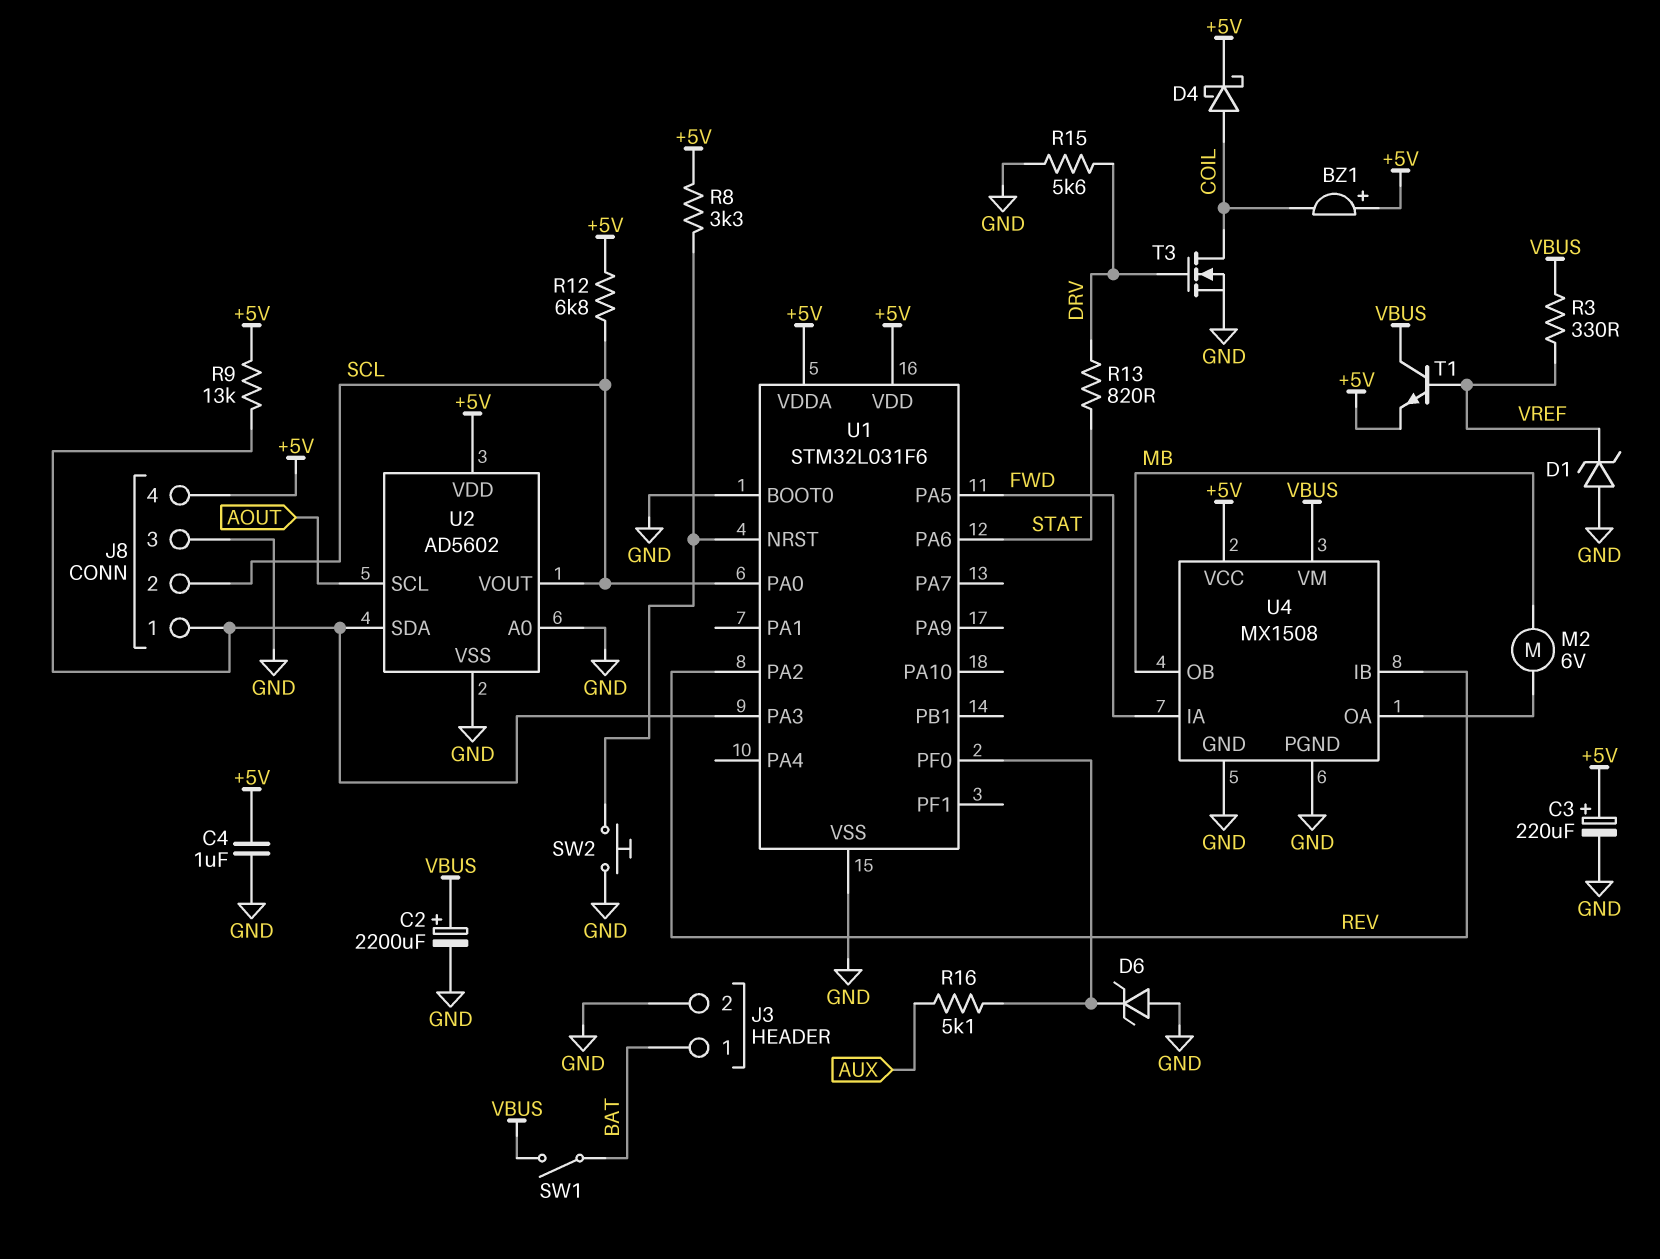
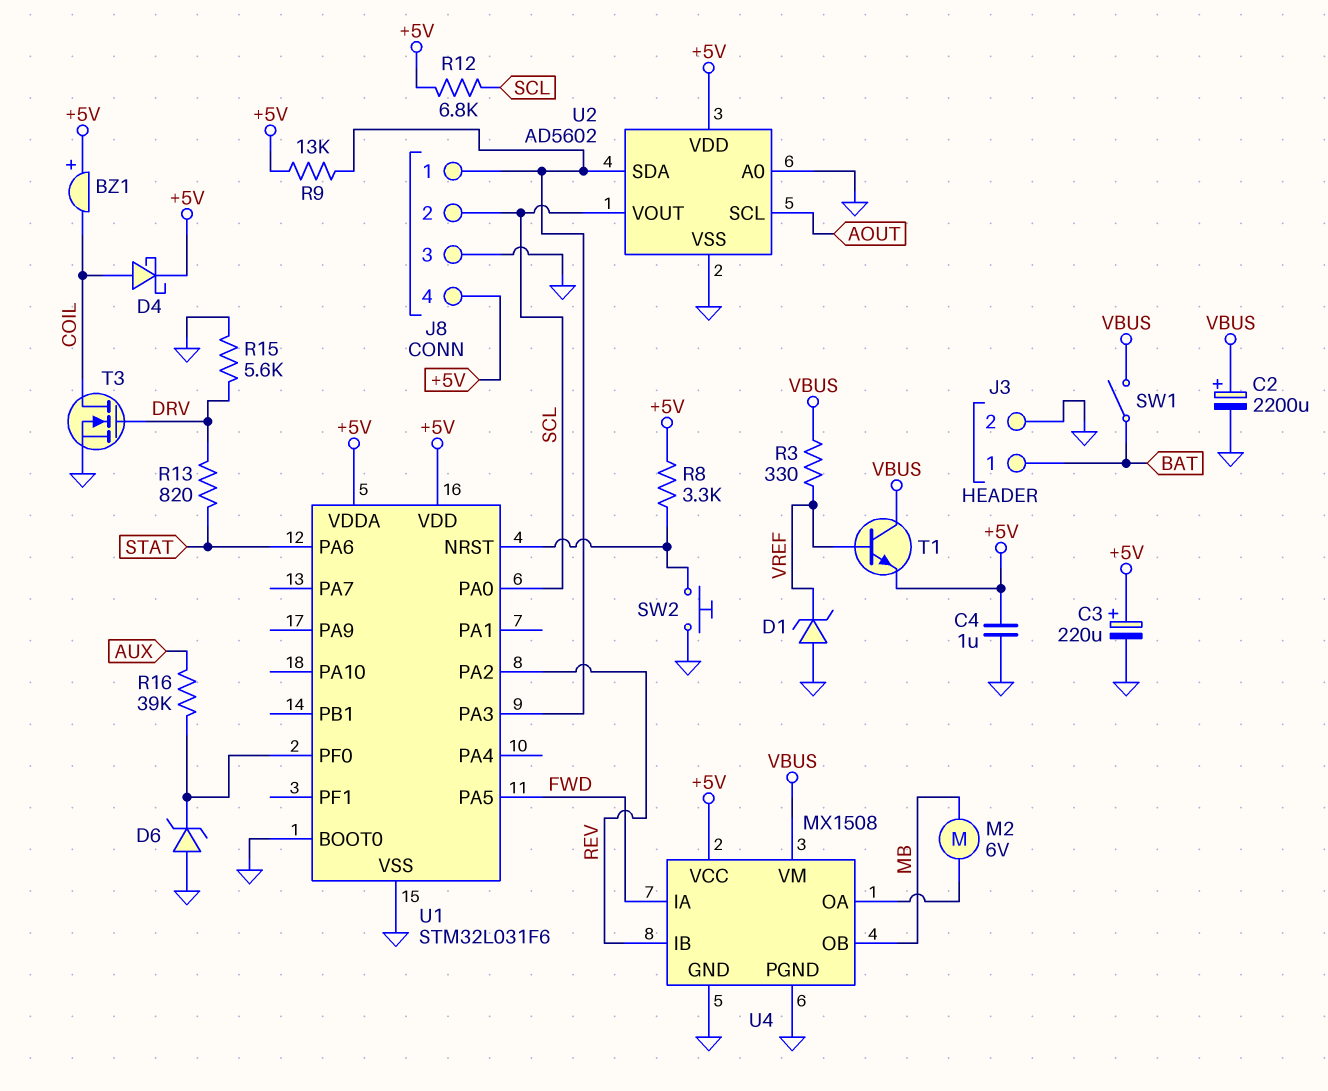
R16: 5.1k (AUX, U1/PF0) -> 39k (AUX, U1/PF0)

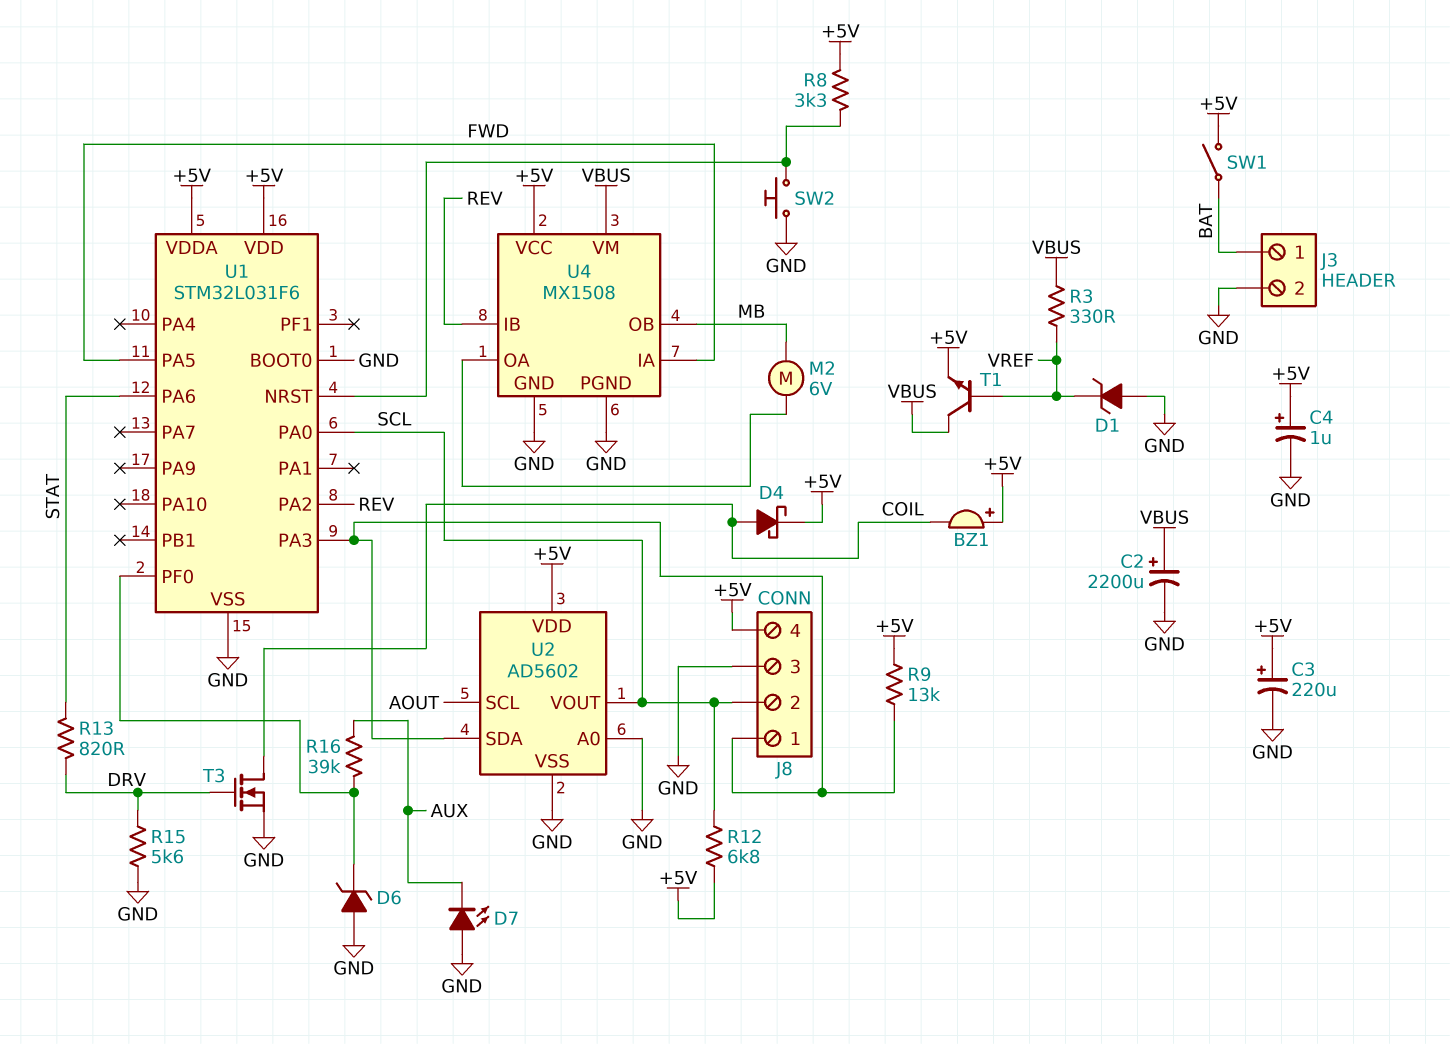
C4: 1uF (+5V, GND) -> 1uF (plus +5V, minus GND)
D7: none -> LED (A GND, K AUX)
SW1: switch (BAT, VBUS) -> switch (+5V, BAT)

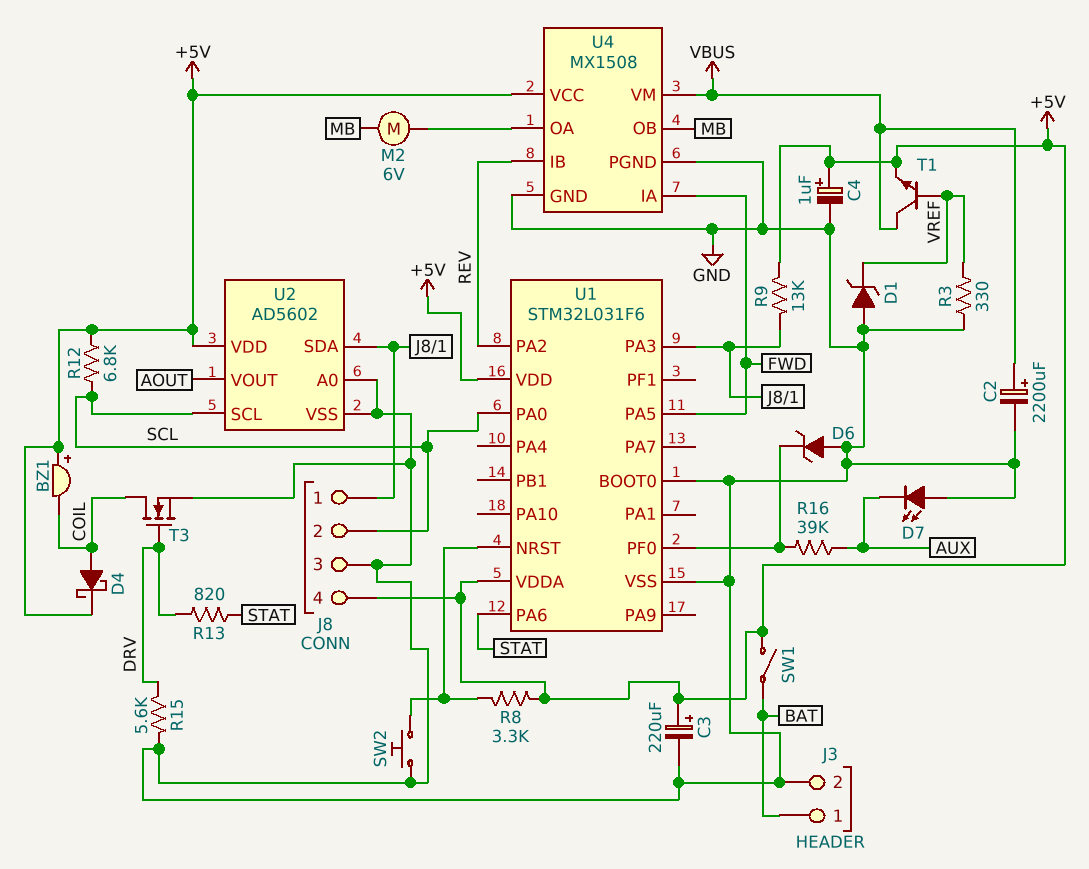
R3: 330 (VBUS, VREF) -> 330 (GND, VREF)
U2 pin SCL: AOUT -> SCL
U2 pin VOUT: SCL -> AOUT

